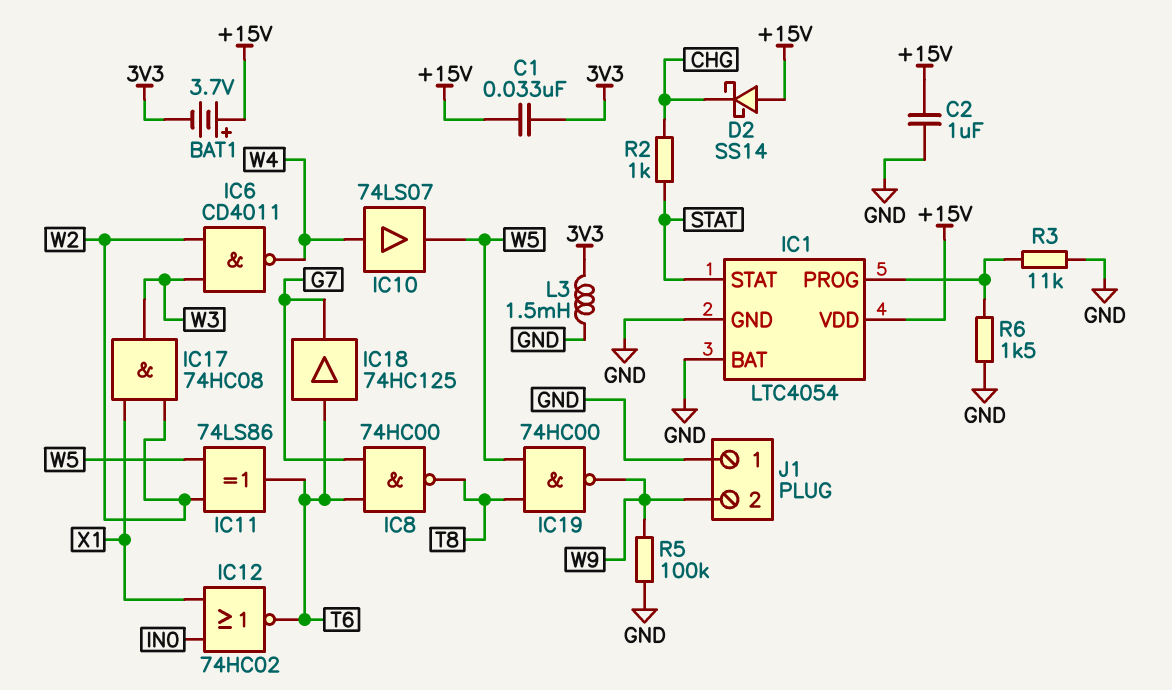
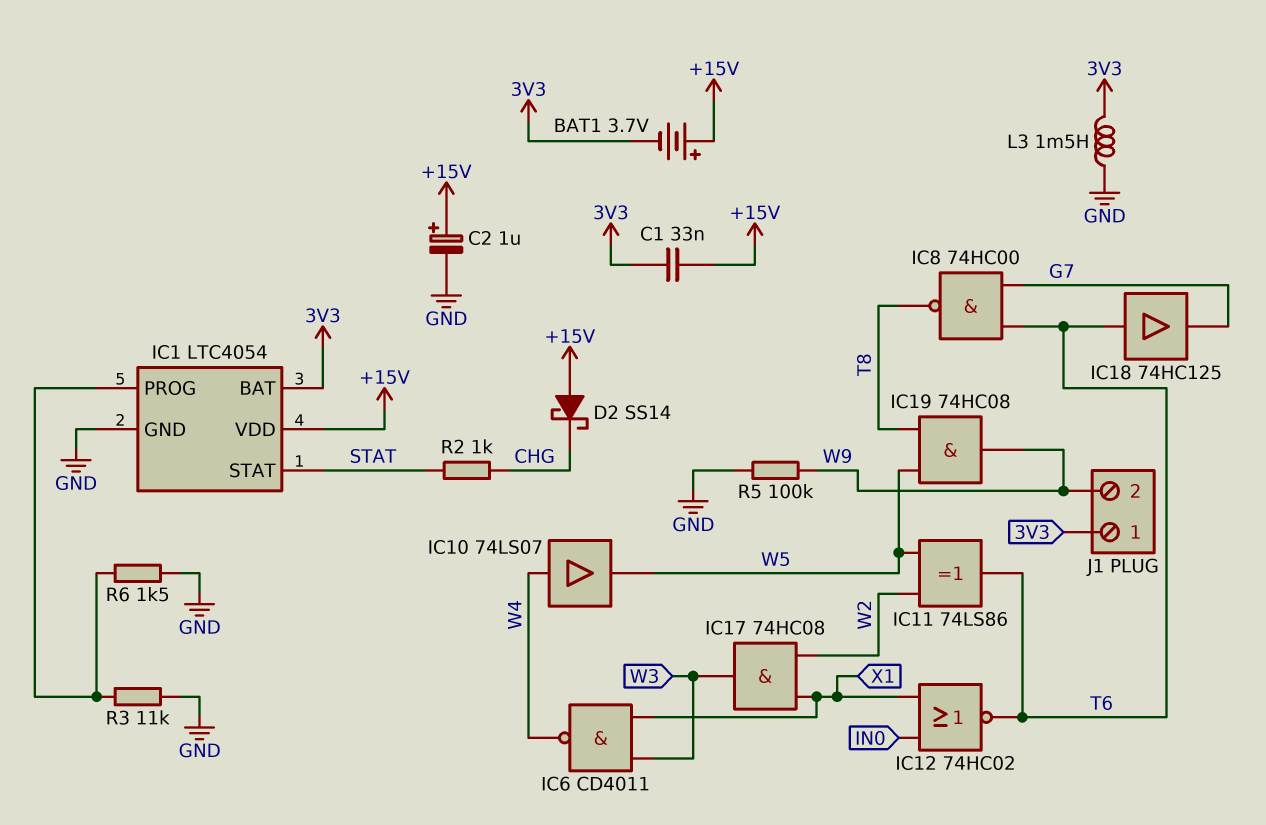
C2: 1uF (+15V, GND) -> 1uF (plus +15V, minus GND)
IC1 pin BAT: GND -> 3V3
IC6: NAND CD4011 (in W2, in W3, out W4) -> NAND CD4011 (in W3, in X1, out W4)
IC19: NAND 74HC00 (in T8, in W5, out W9) -> AND 74HC08 (in T8, in W5, out W9)
J1 pin 1: GND -> 3V3

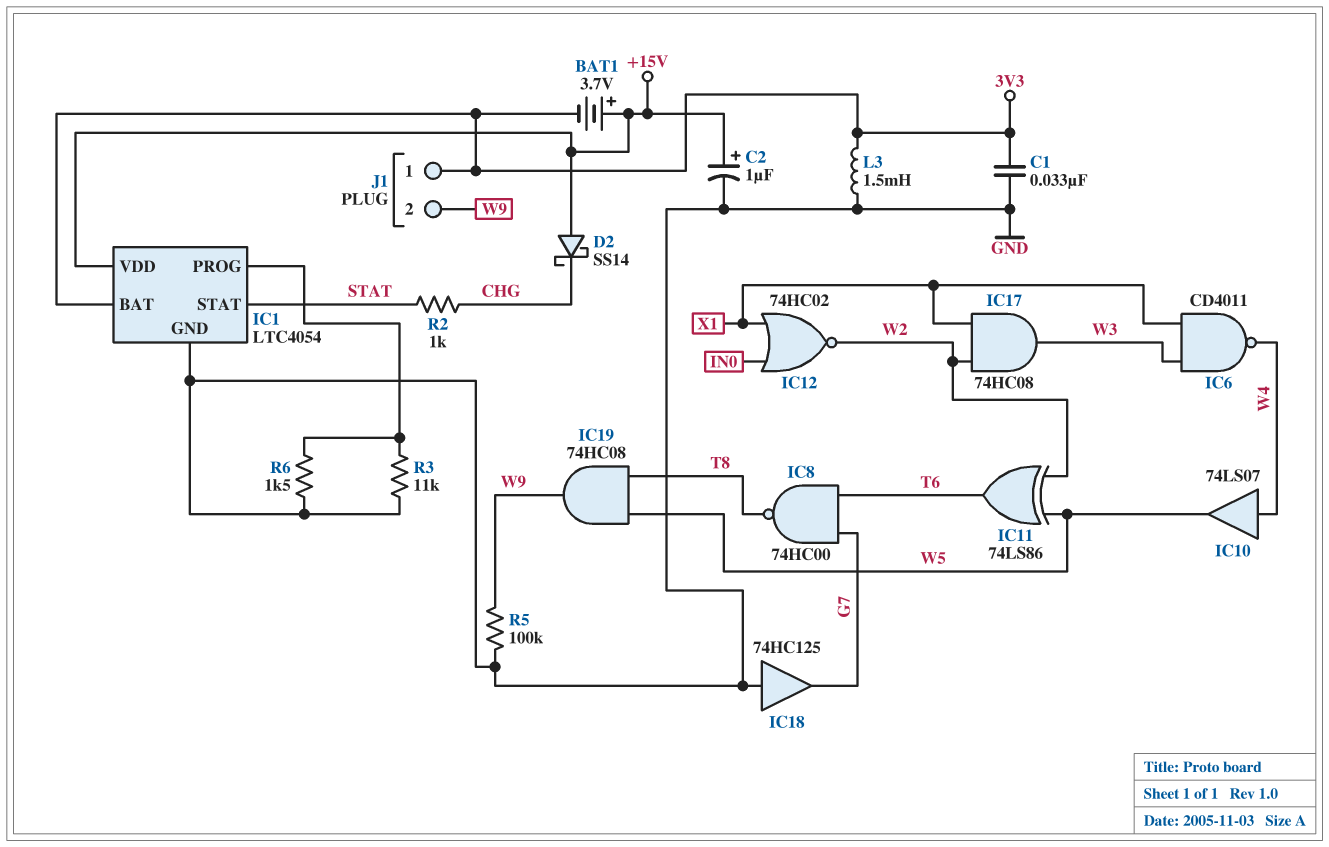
C1: 33nF (+15V, 3V3) -> 33nF (3V3, GND)
IC12: NOR 74HC02 (in IN0, in X1, out T6) -> NOR 74HC02 (in IN0, in X1, out W2)
IC18: buffer 74HC125 (in T6, out G7) -> buffer 74HC125 (in GND, out G7)

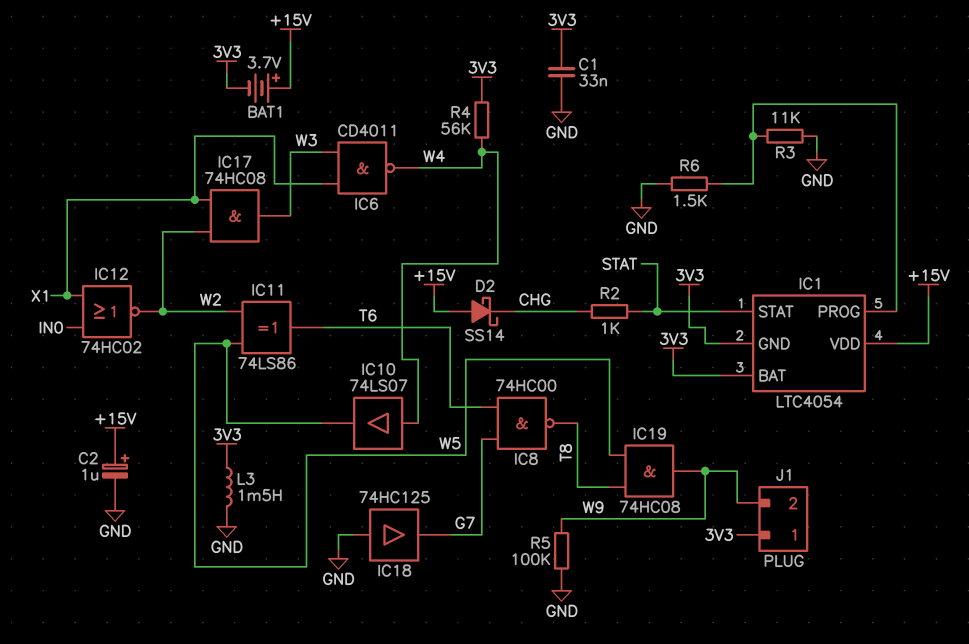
IC1 pin GND: GND -> 3V3
R4: none -> 56k (3V3, W4)

